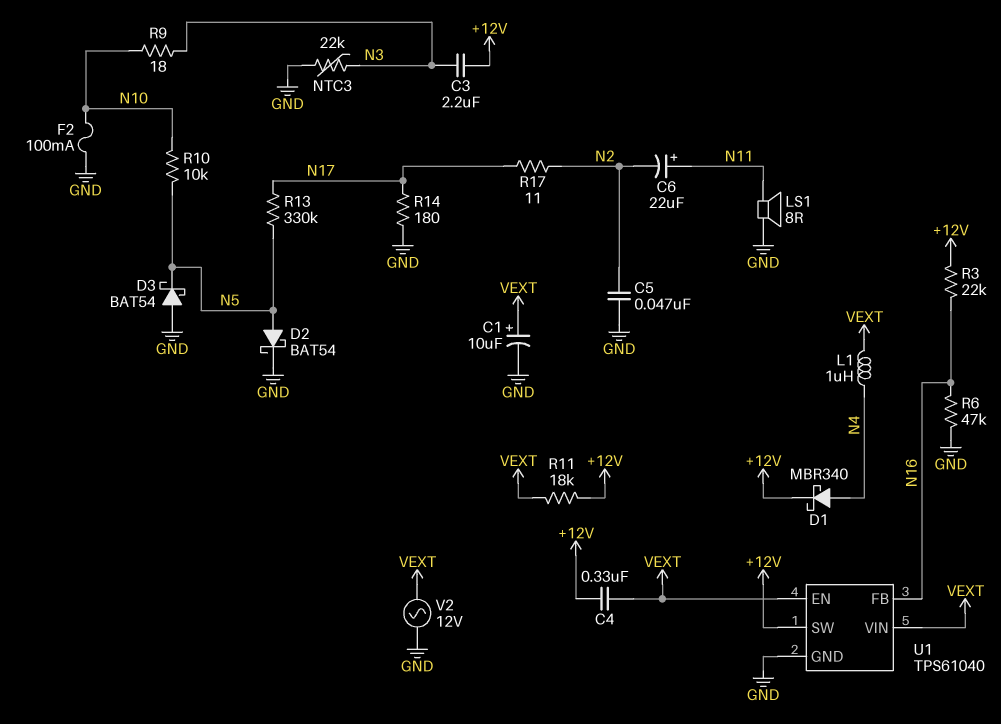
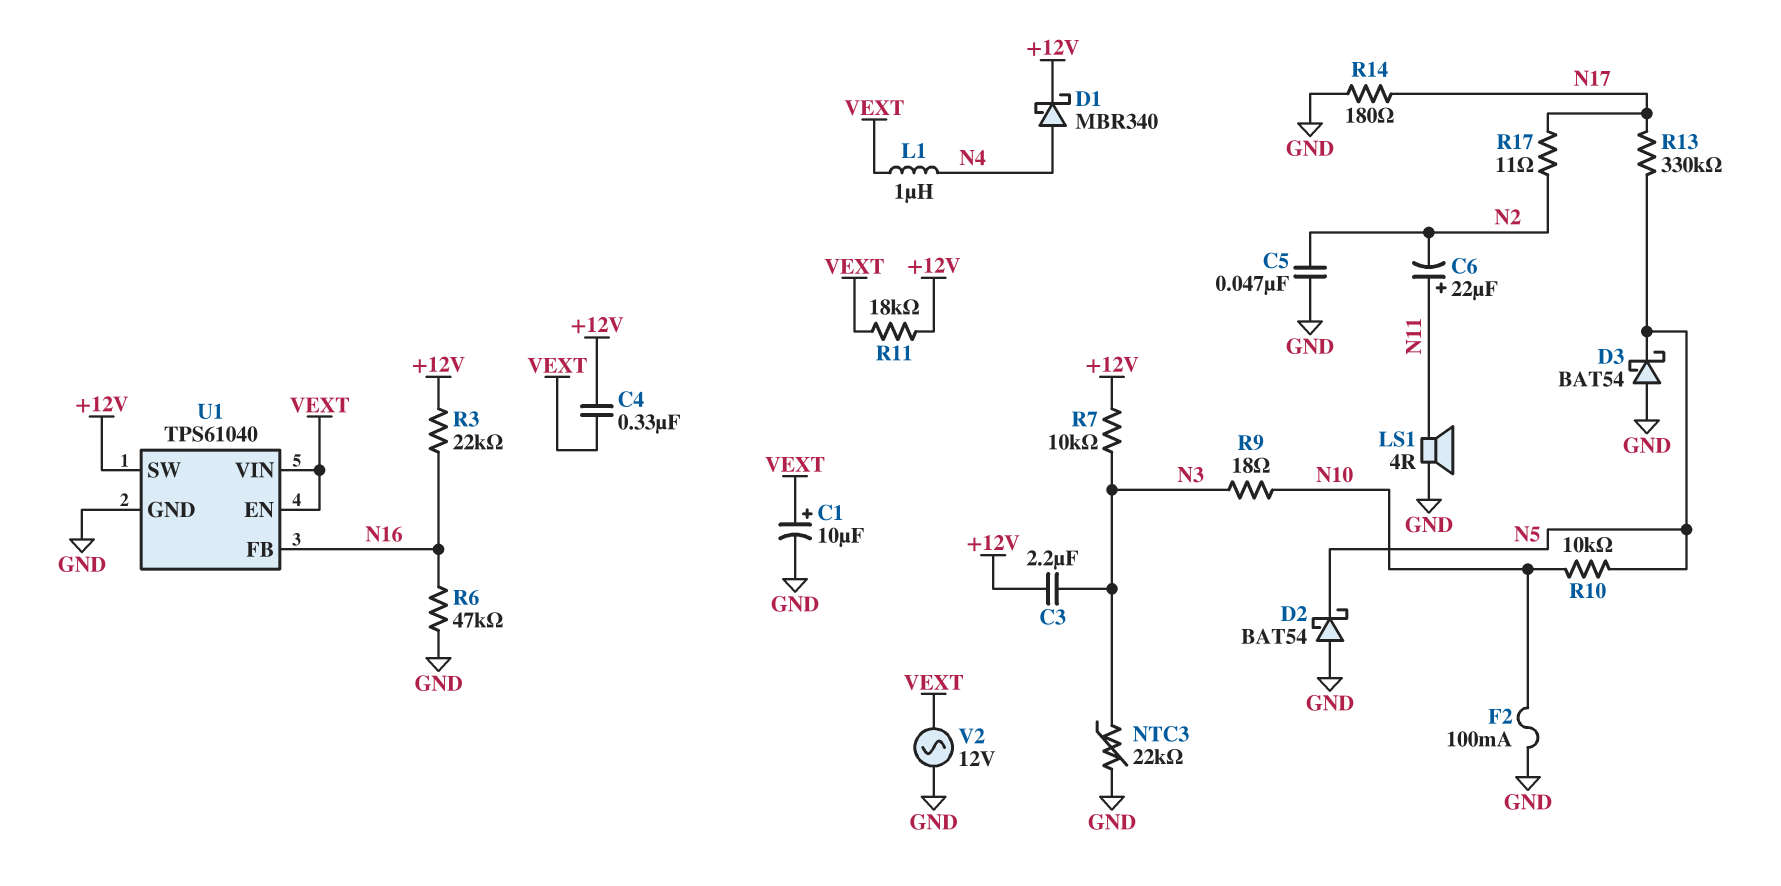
D2: schottky BAT54 (A N5, K GND) -> schottky BAT54 (A GND, K N5)
LS1: speaker 8R (GND, N11) -> speaker 4R (GND, N11)
R7: none -> 10k (+12V, N3)

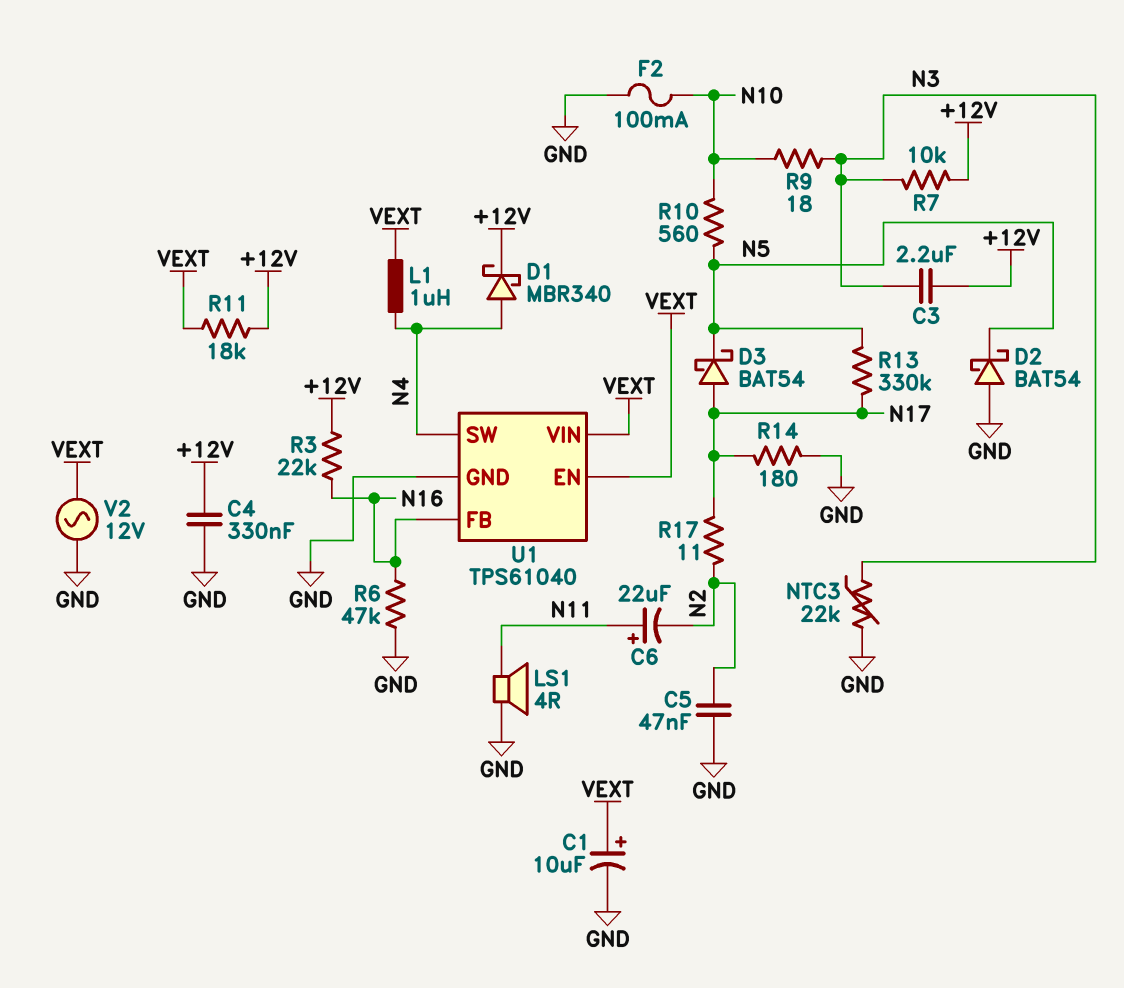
C4: 330nF (+12V, VEXT) -> 330nF (+12V, GND)
D3: schottky BAT54 (A GND, K N5) -> schottky BAT54 (A N17, K N5)
R10: 10k (N5, N10) -> 560 (N5, N10)
U1 pin SW: +12V -> N4

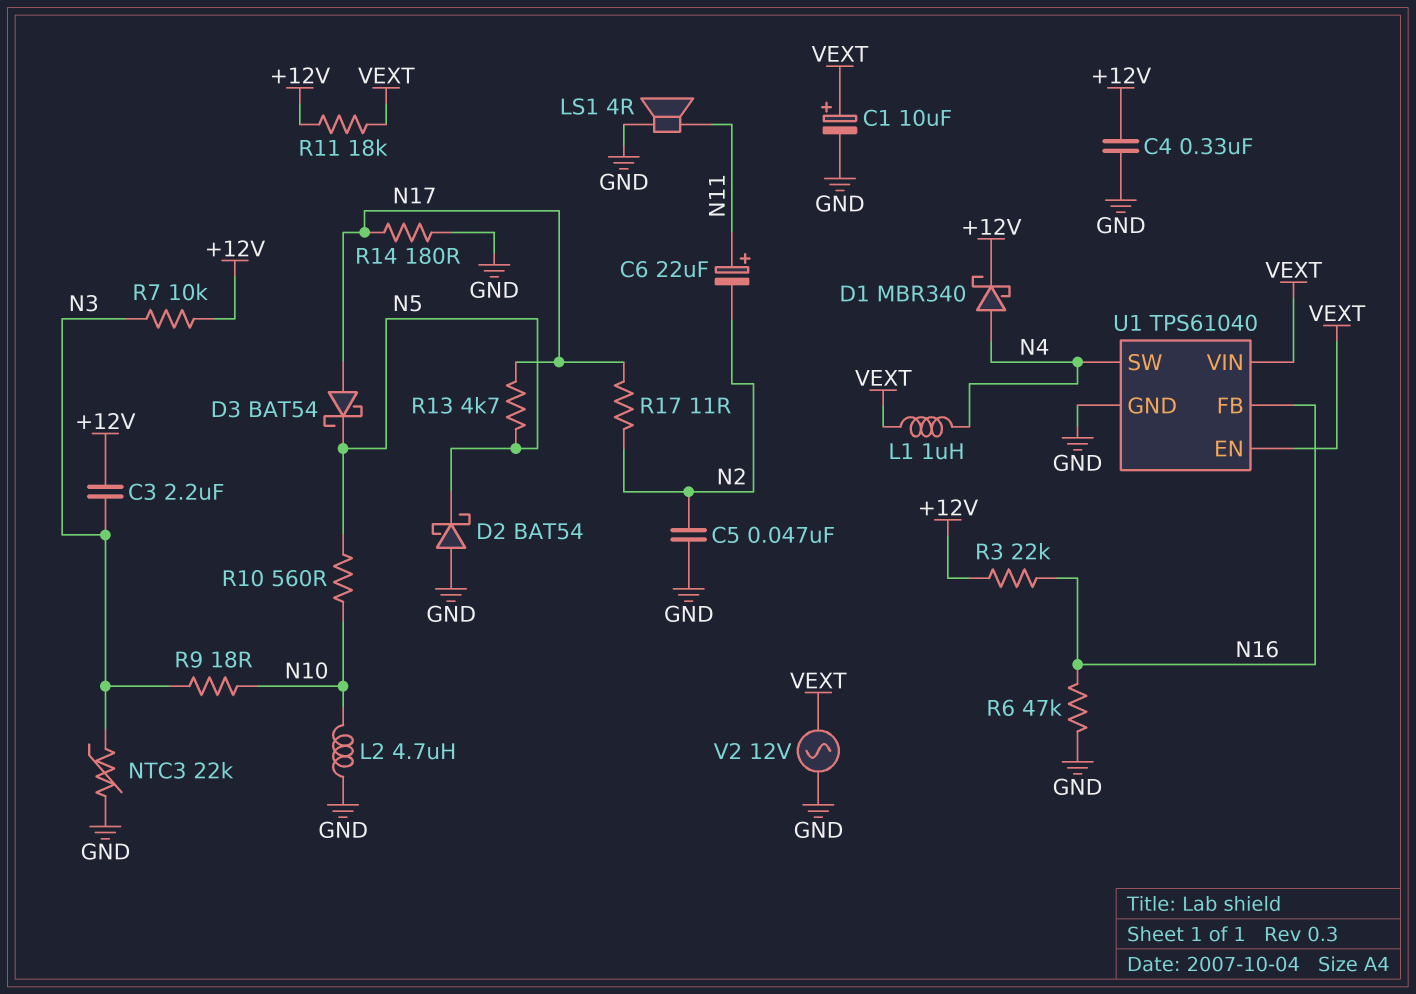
F2: 100mA (GND, N10) -> none
L2: none -> 4.7uH (GND, N10)
R13: 330k (N5, N17) -> 4.7k (N5, N17)

